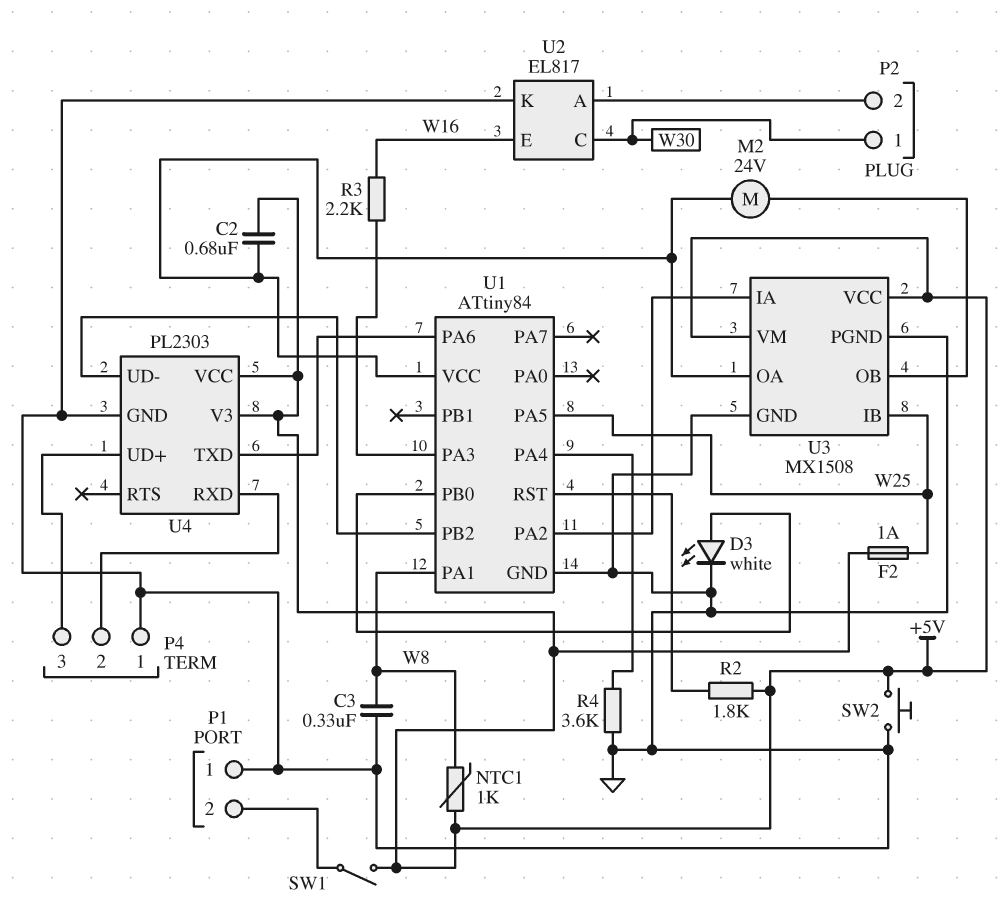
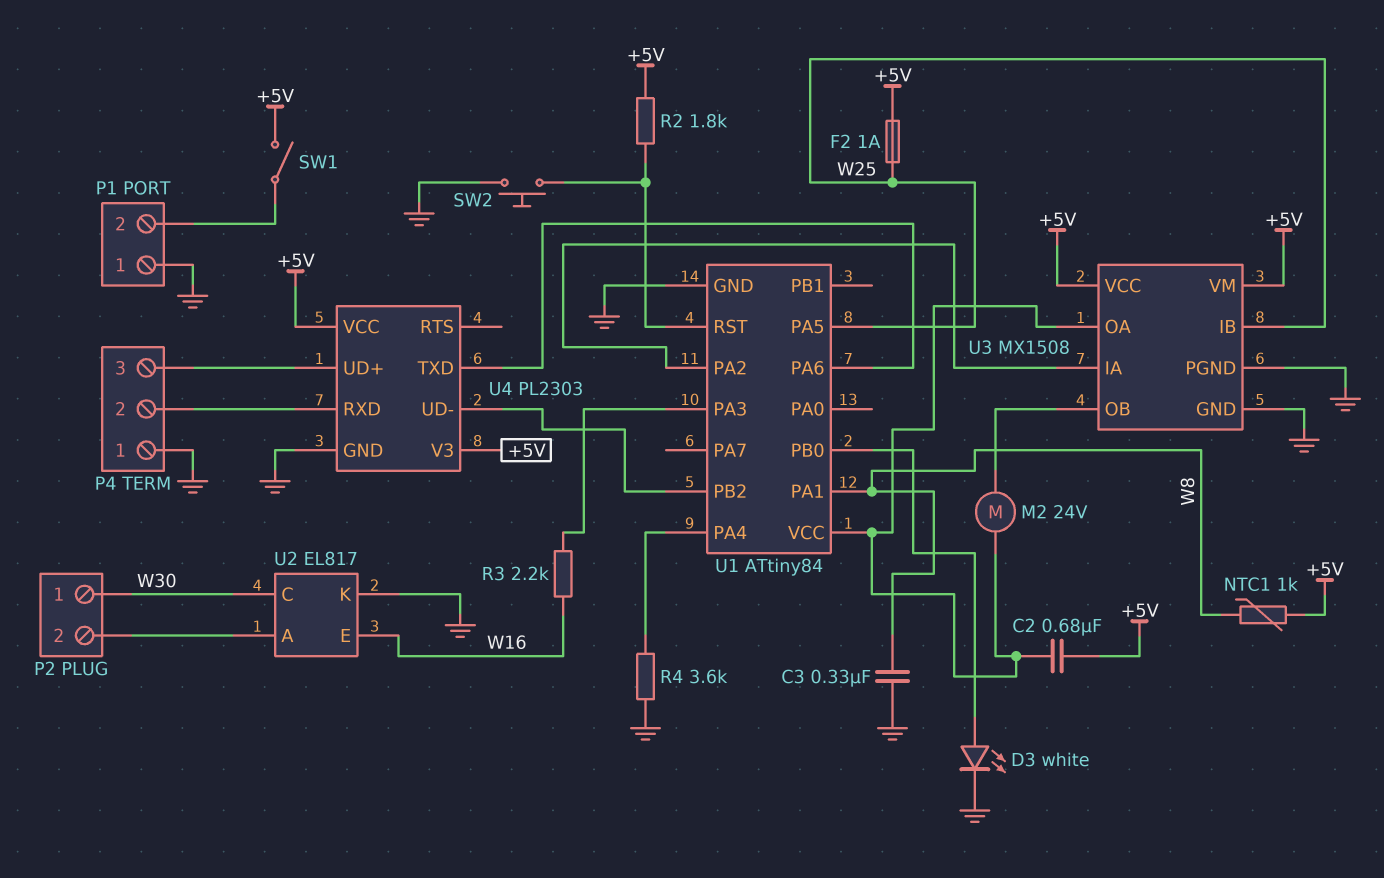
SW2: button (+5V, GND) -> button (GND, U1/RST)

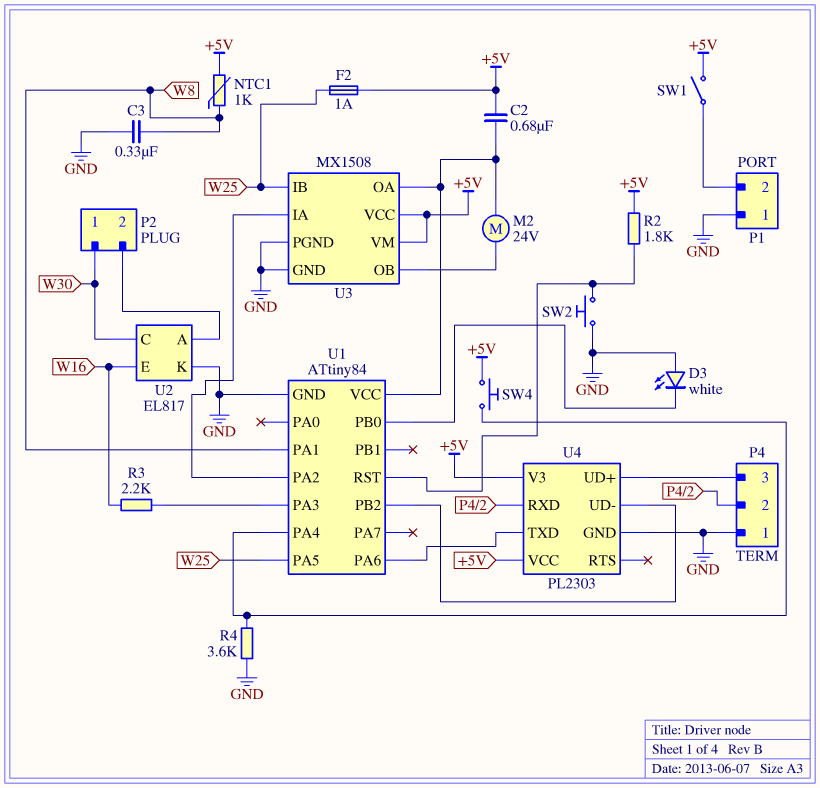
D3: LED white (A U1/PB0, K GND) -> LED white (A GND, K U1/PB0)
SW4: none -> button (+5V, U1/PA4)

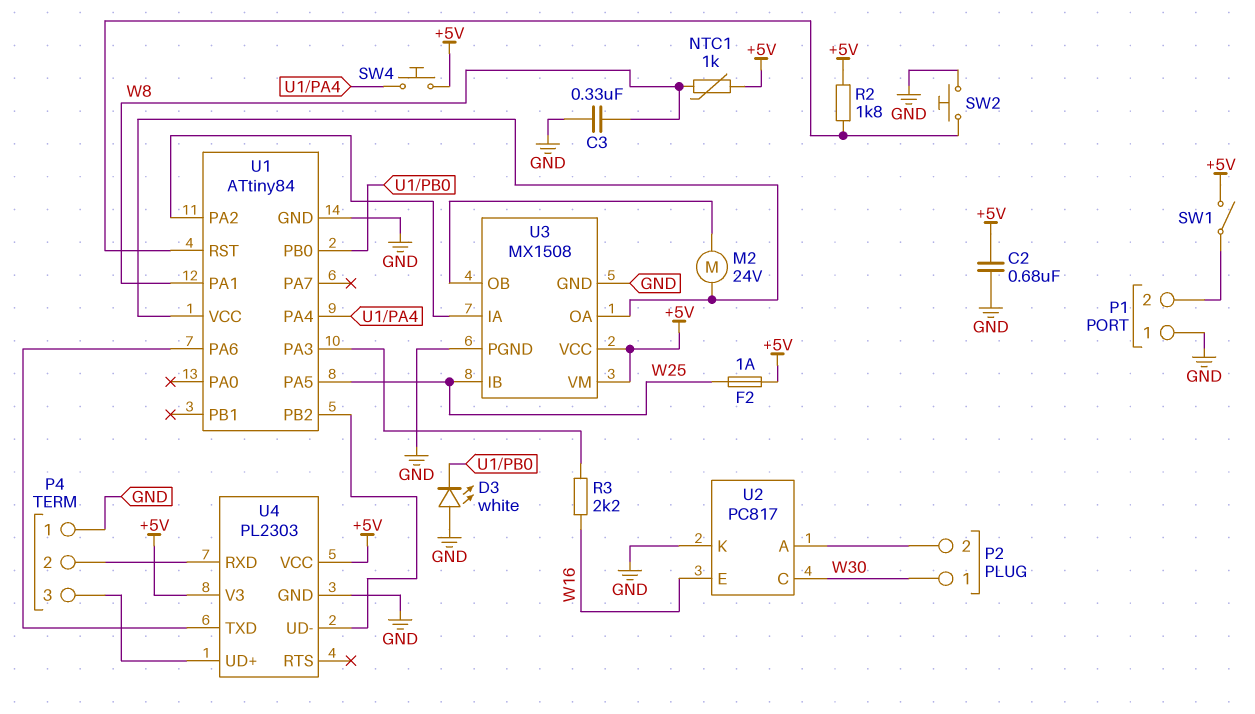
C2: 680nF (+5V, U1/VCC) -> 680nF (+5V, GND)
R4: 3.6k (GND, U1/PA4) -> none
U2: EL817 -> PC817

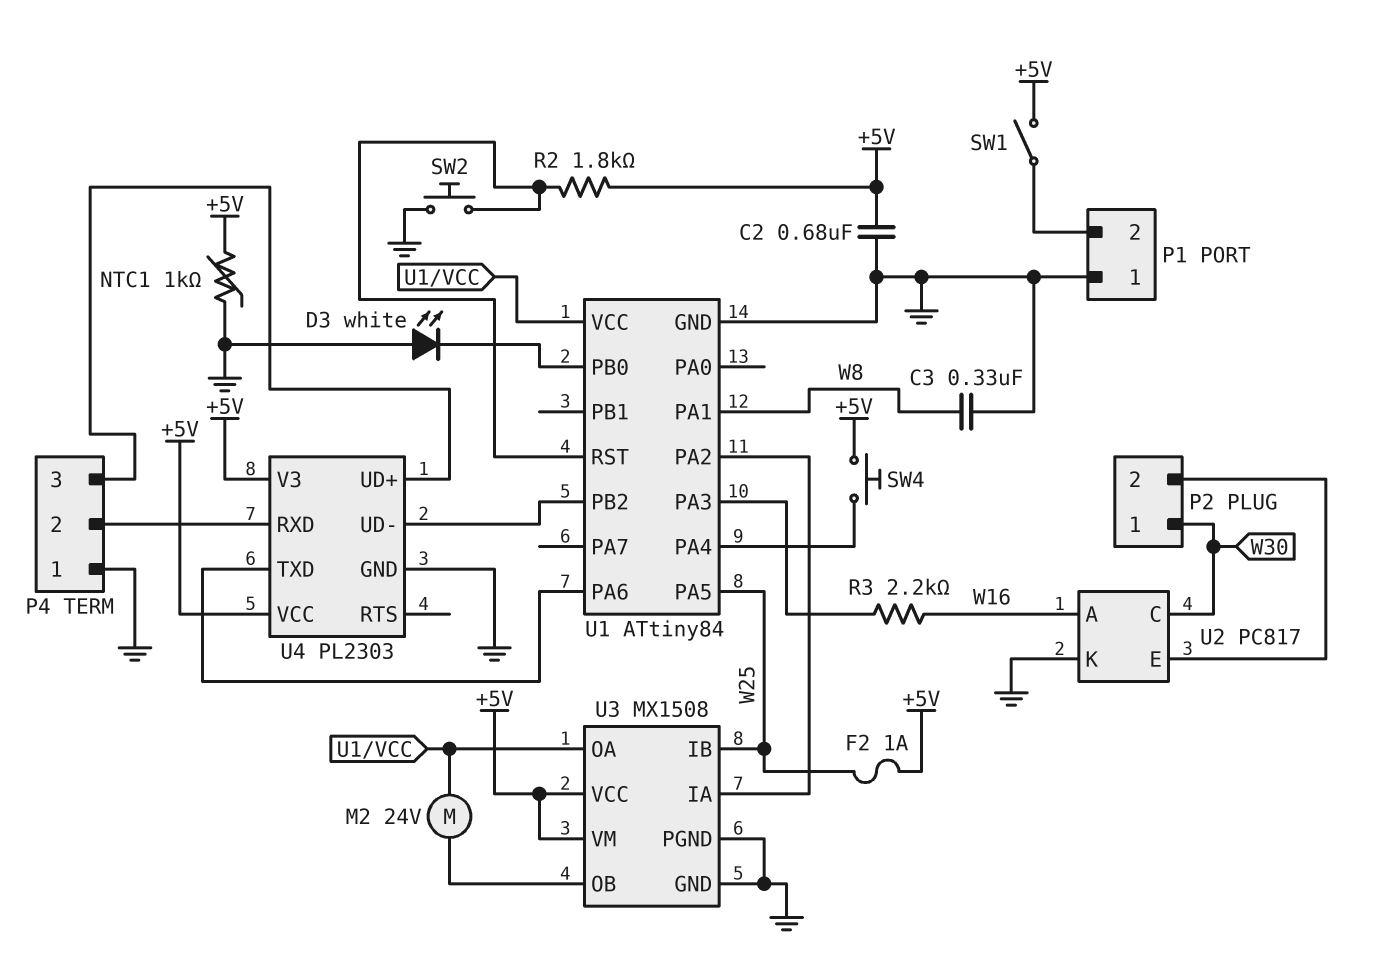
NTC1: 1k (+5V, W8) -> 1k (+5V, GND)
U2 pin A: P2/2 -> W16
U2 pin E: W16 -> P2/2

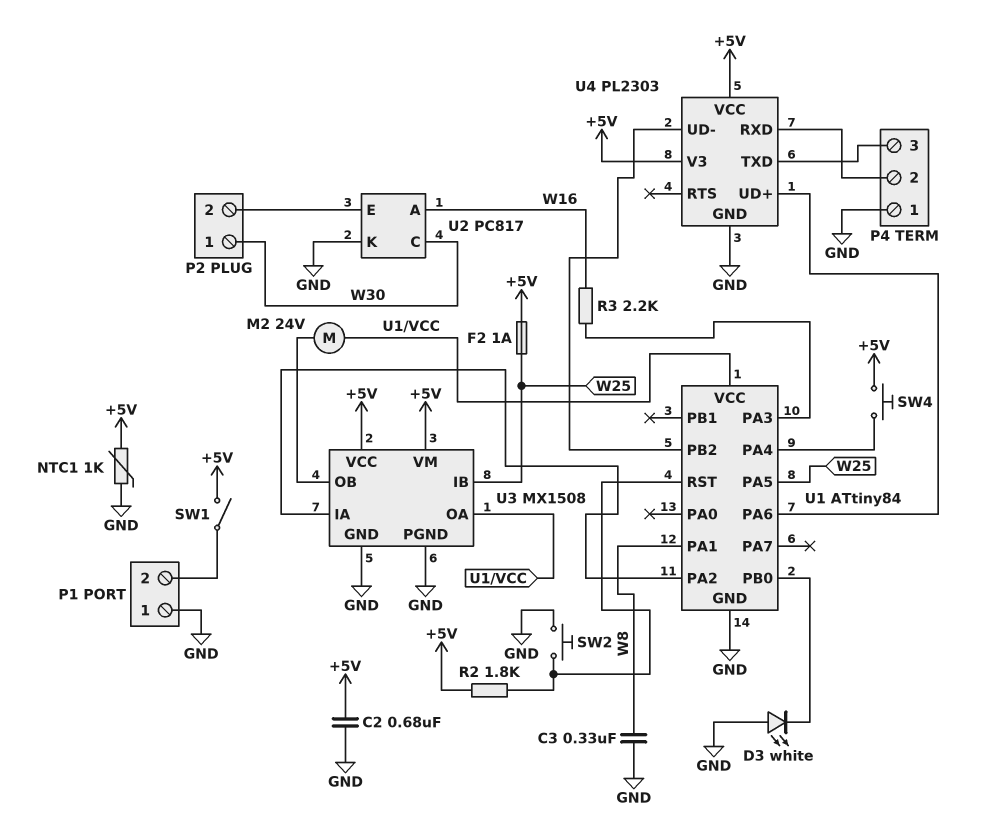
U4 pin TXD: U1/PA6 -> P4/3
U4 pin UD+: P4/3 -> U1/PA6

